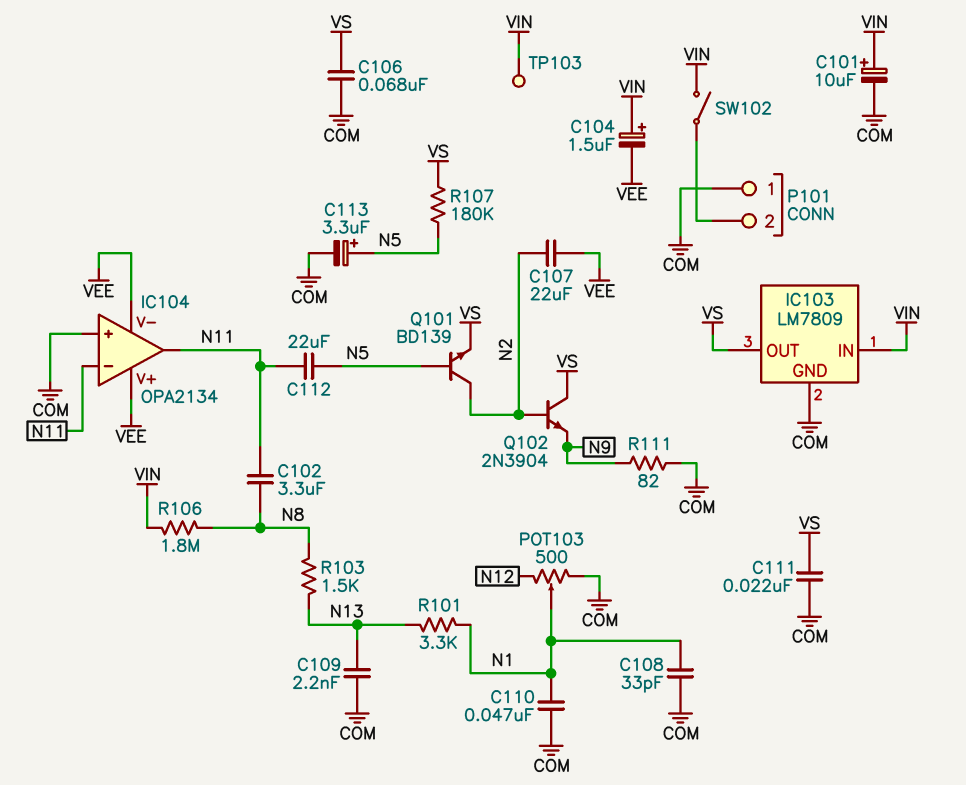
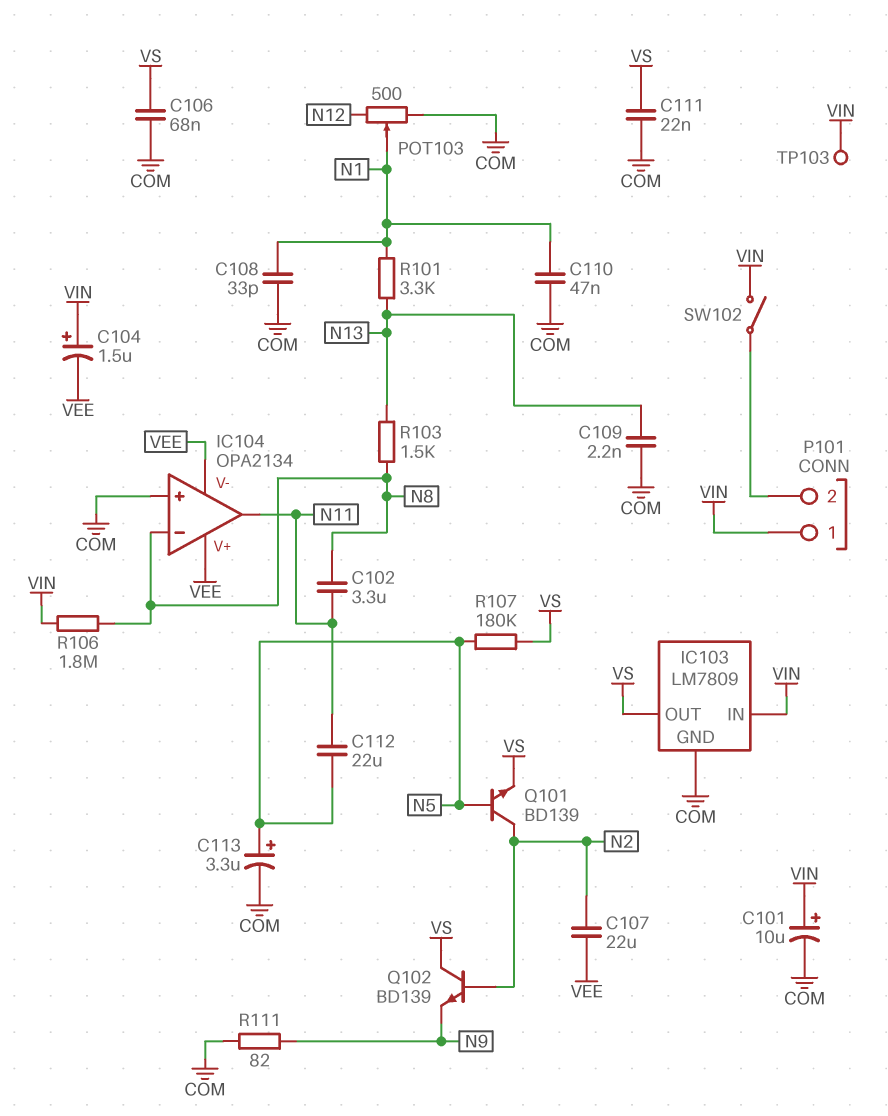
IC104 pin in-: N11 -> N8
P101 pin 1: COM -> VIN
Q102: NPN 2N3904 (B N2, C VS, E N9) -> NPN BD139 (B N2, C VS, E N9)

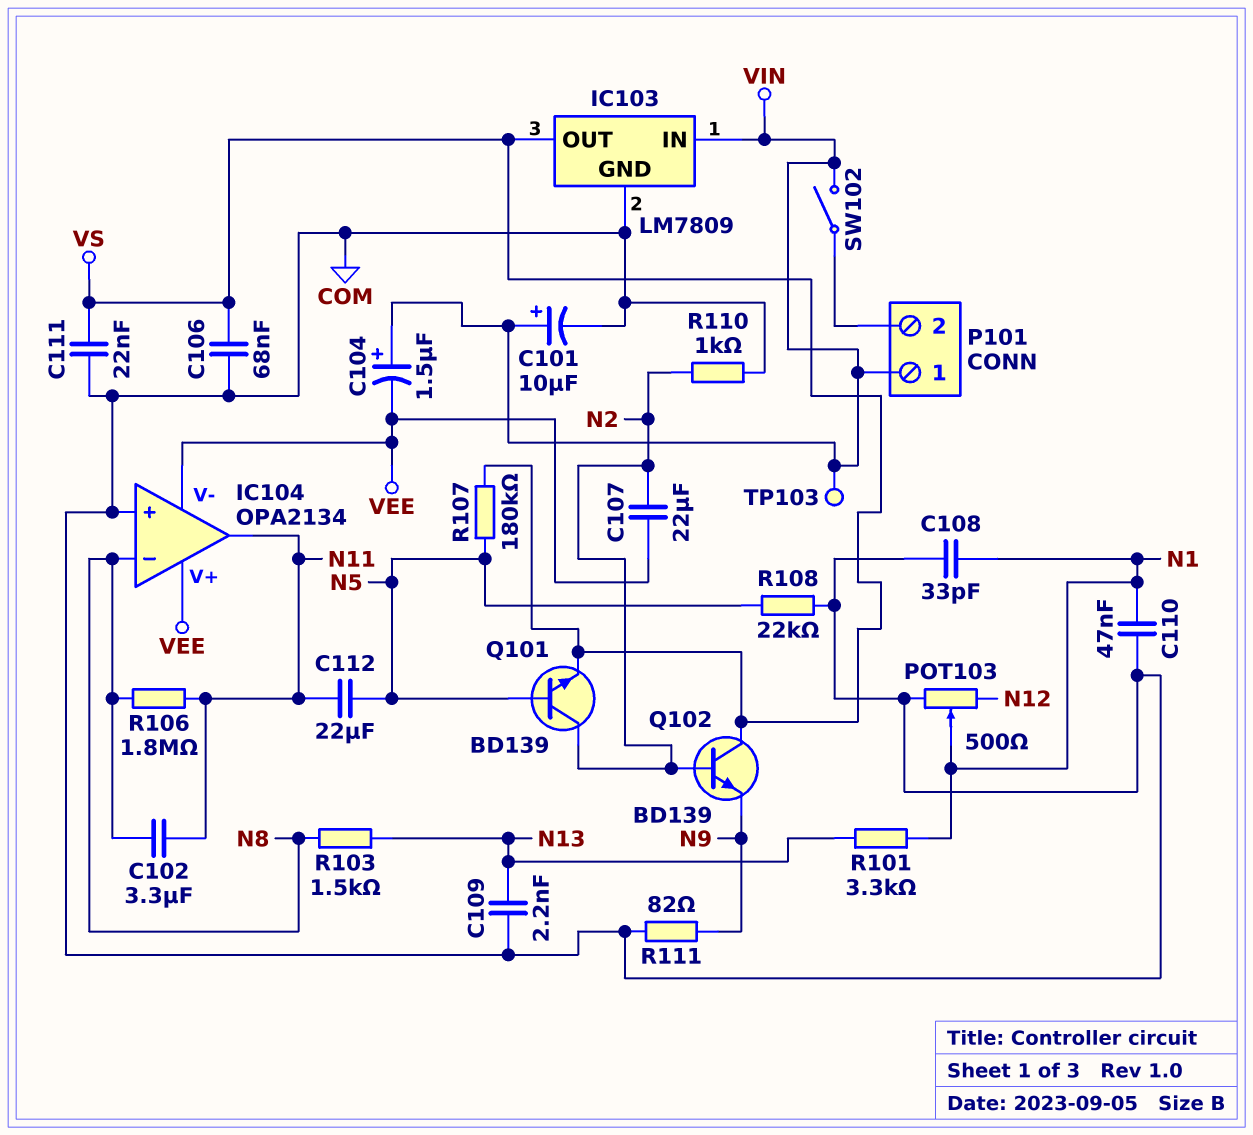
C113: 3.3uF (plus N5, minus COM) -> none
R106: 1.8M (N8, VIN) -> 1.8M (N8, N11)
R108: none -> 22k (COM, N5)
R110: none -> 1k (COM, N2)

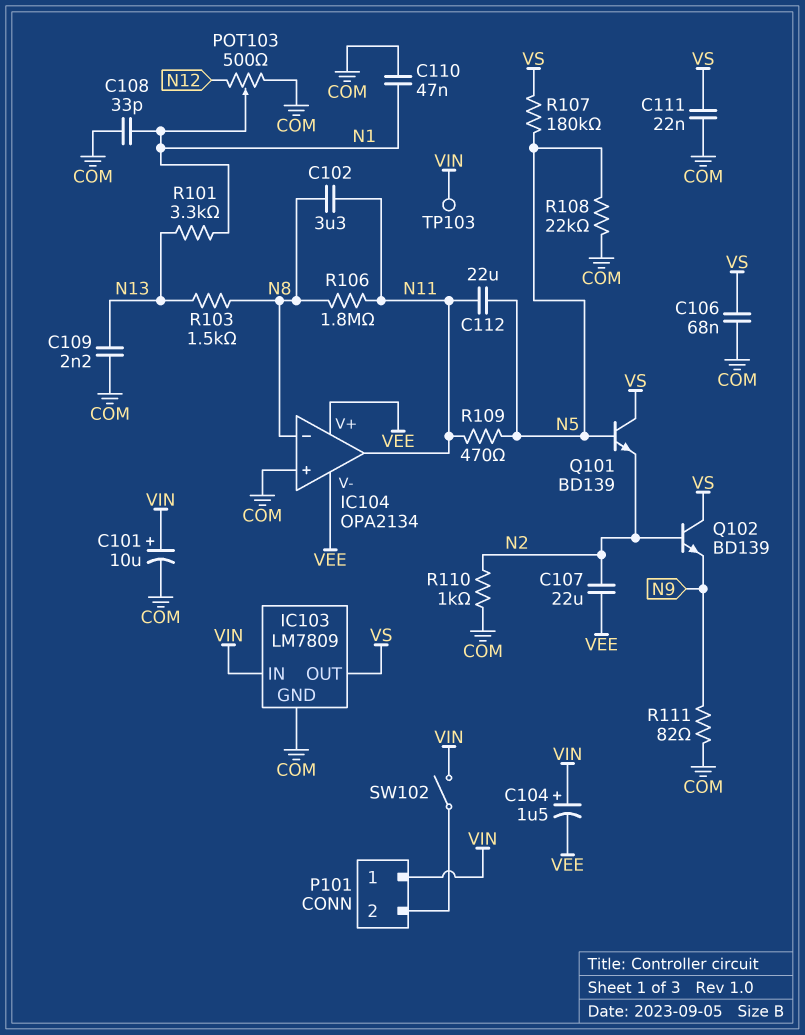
Q101: NPN BD139 (B N5, C N2, E VS) -> NPN BD139 (B N5, C VS, E N2)
R109: none -> 470 (N5, N11)

